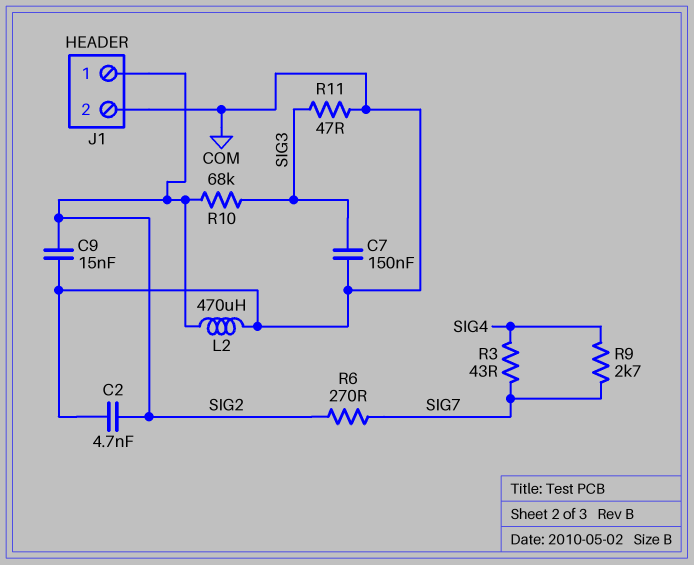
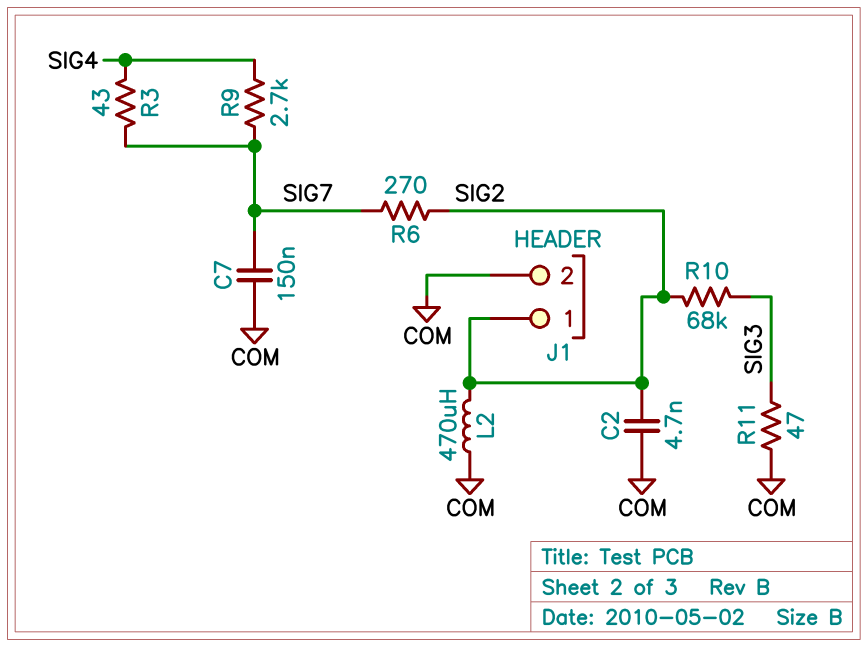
C7: 150nF (COM, SIG3) -> 150nF (COM, SIG7)
C9: 15nF (COM, SIG2) -> none

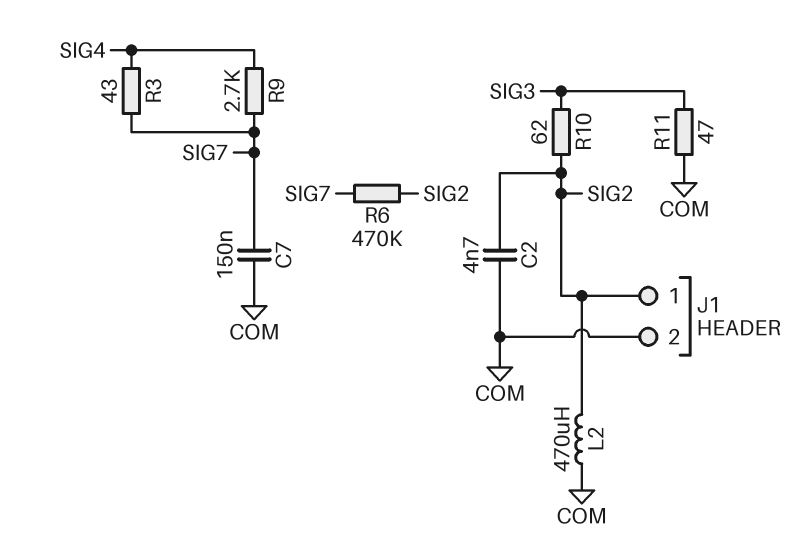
R6: 270 (SIG2, SIG7) -> 470k (SIG2, SIG7)
R10: 68k (SIG2, SIG3) -> 62 (SIG2, SIG3)

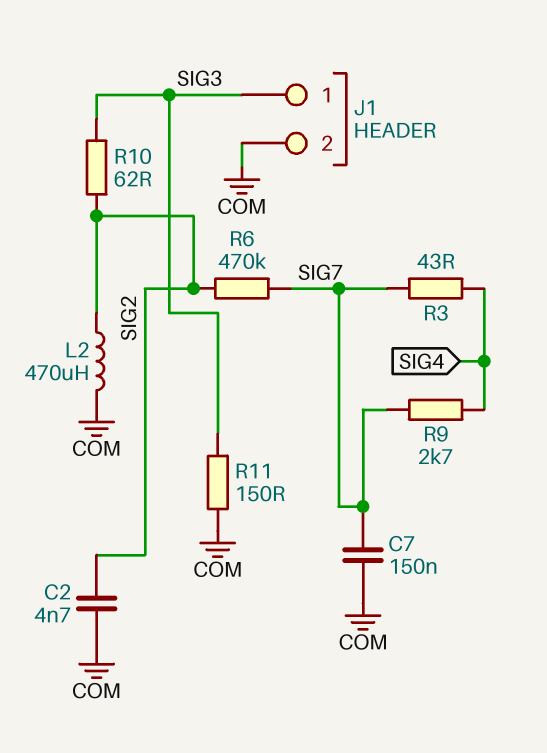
J1 pin 1: SIG2 -> SIG3
R11: 47 (COM, SIG3) -> 150 (COM, SIG3)

